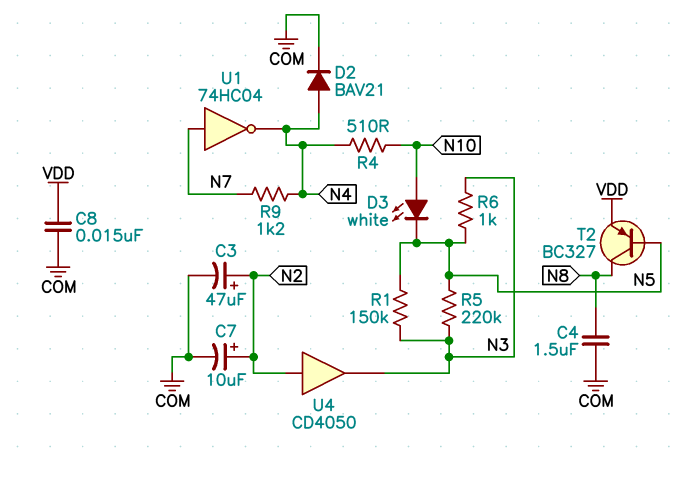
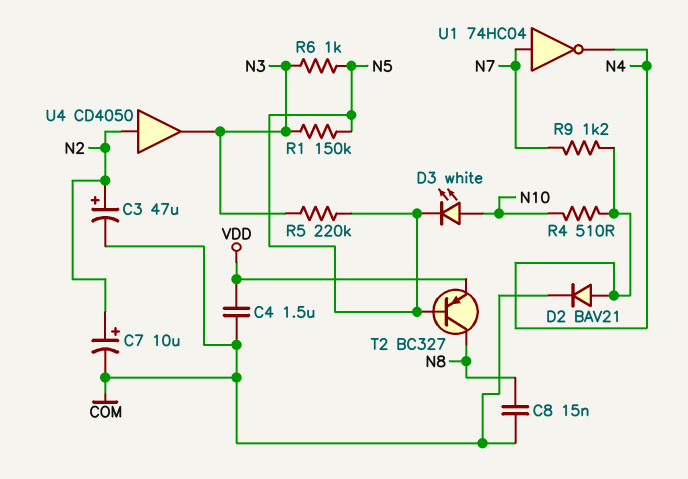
C4: 1.5uF (COM, N8) -> 1.5uF (COM, VDD)
C8: 15nF (COM, VDD) -> 15nF (COM, N8)

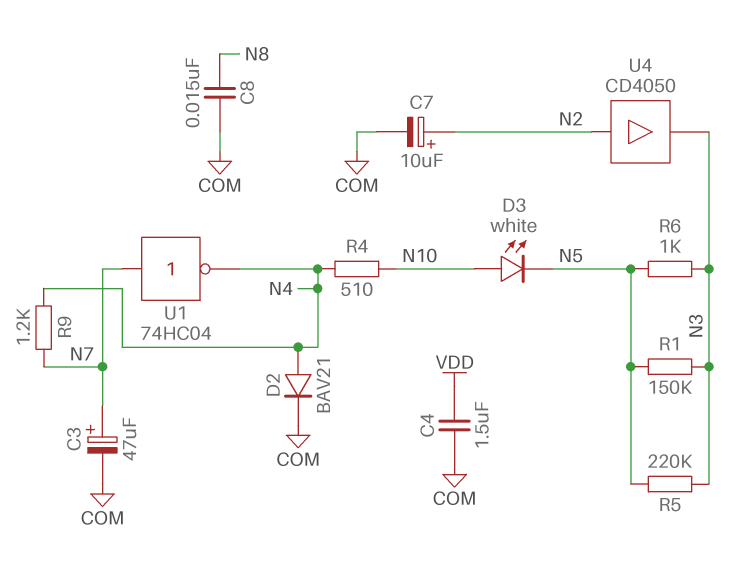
C3: 47uF (plus N2, minus COM) -> 47uF (plus N7, minus COM)
T2: PNP BC327 (B N5, C N8, E VDD) -> none

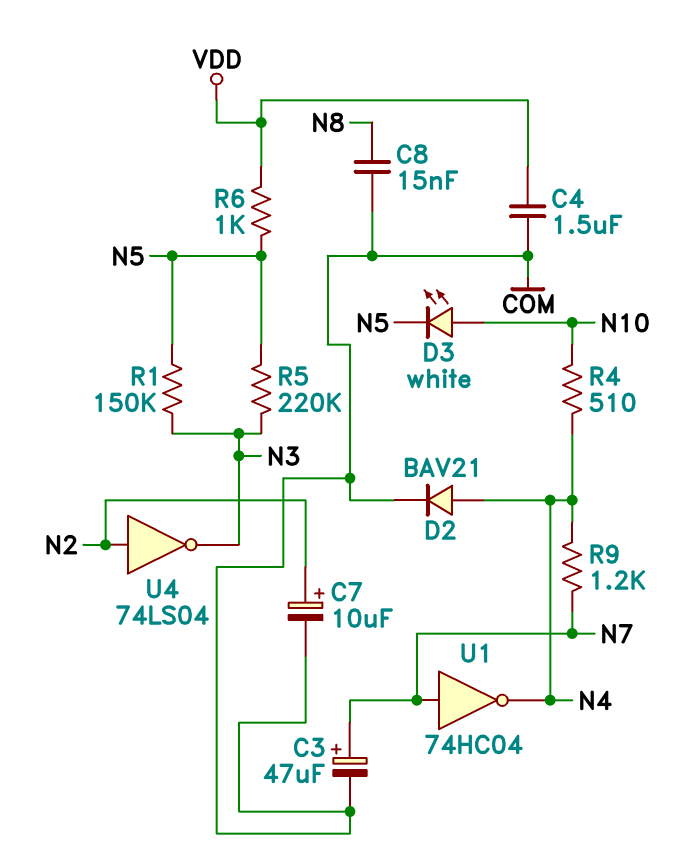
R6: 1k (N3, N5) -> 1k (N5, VDD)
U4: buffer CD4050 (in N2, out N3) -> NOT 74LS04 (in N2, out N3)

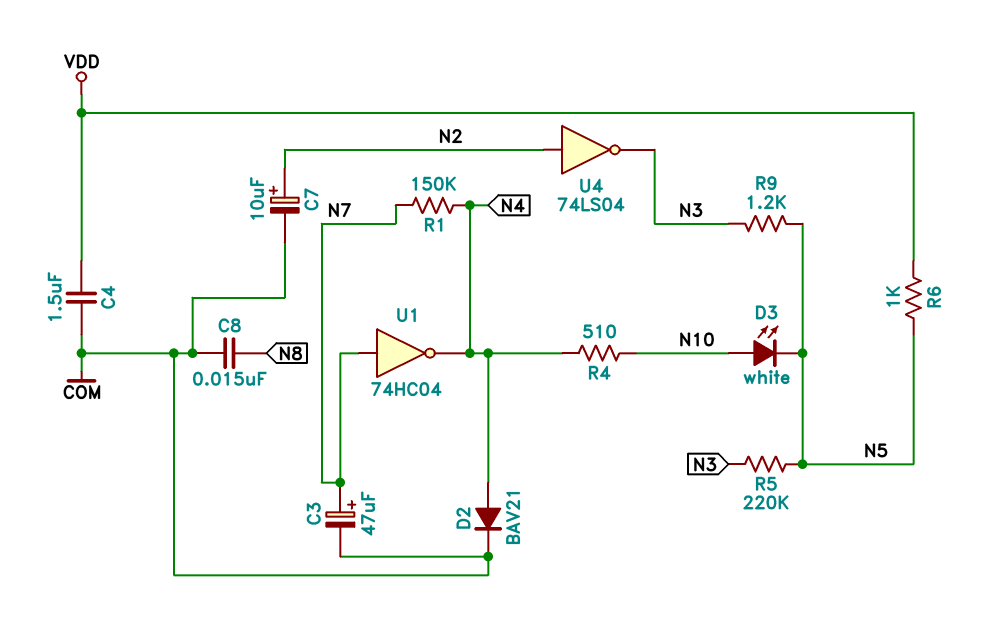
R1: 150k (N3, N5) -> 150k (N4, N7)
R9: 1.2k (N4, N7) -> 1.2k (N3, N5)

